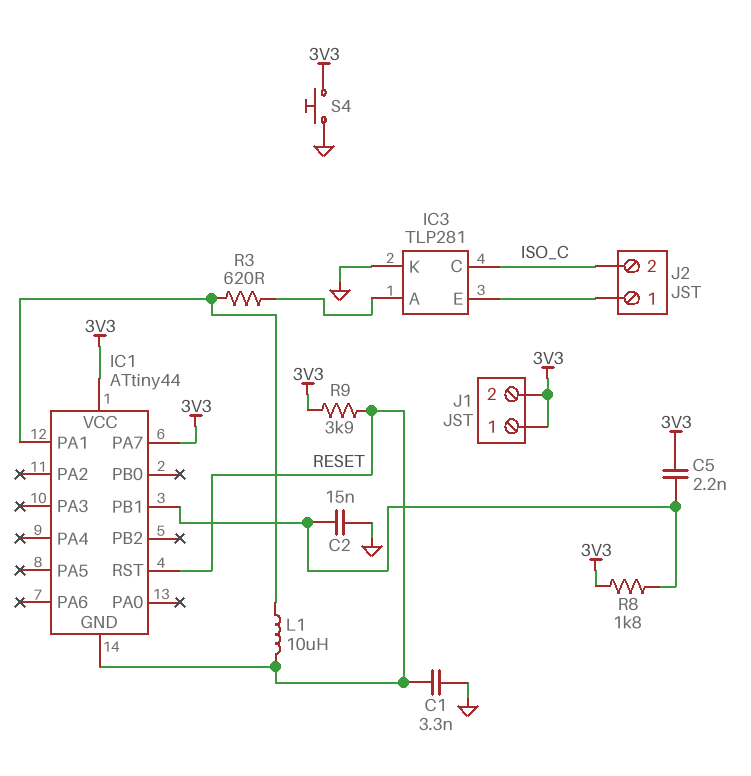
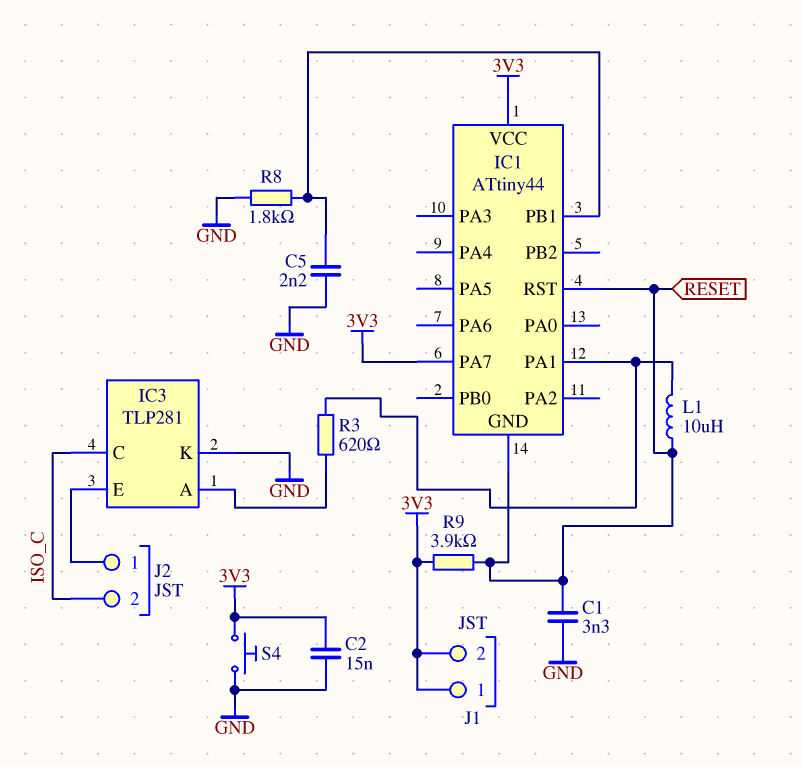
C2: 15nF (GND, IC1/PB1) -> 15nF (3V3, GND)
C5: 2.2nF (3V3, IC1/PB1) -> 2.2nF (GND, IC1/PB1)
R8: 1.8k (3V3, IC1/PB1) -> 1.8k (GND, IC1/PB1)

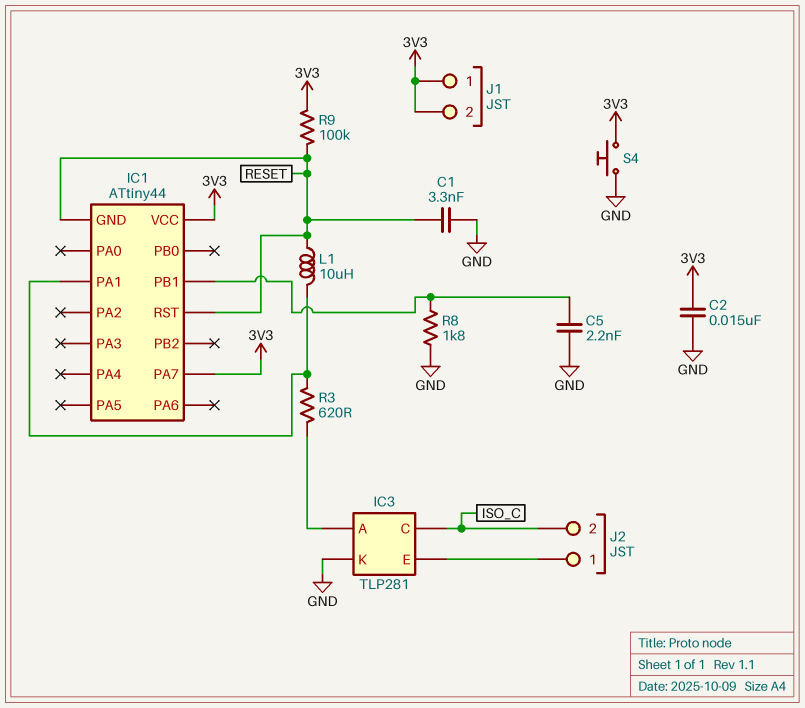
R9: 3.9k (3V3, RESET) -> 100k (3V3, RESET)

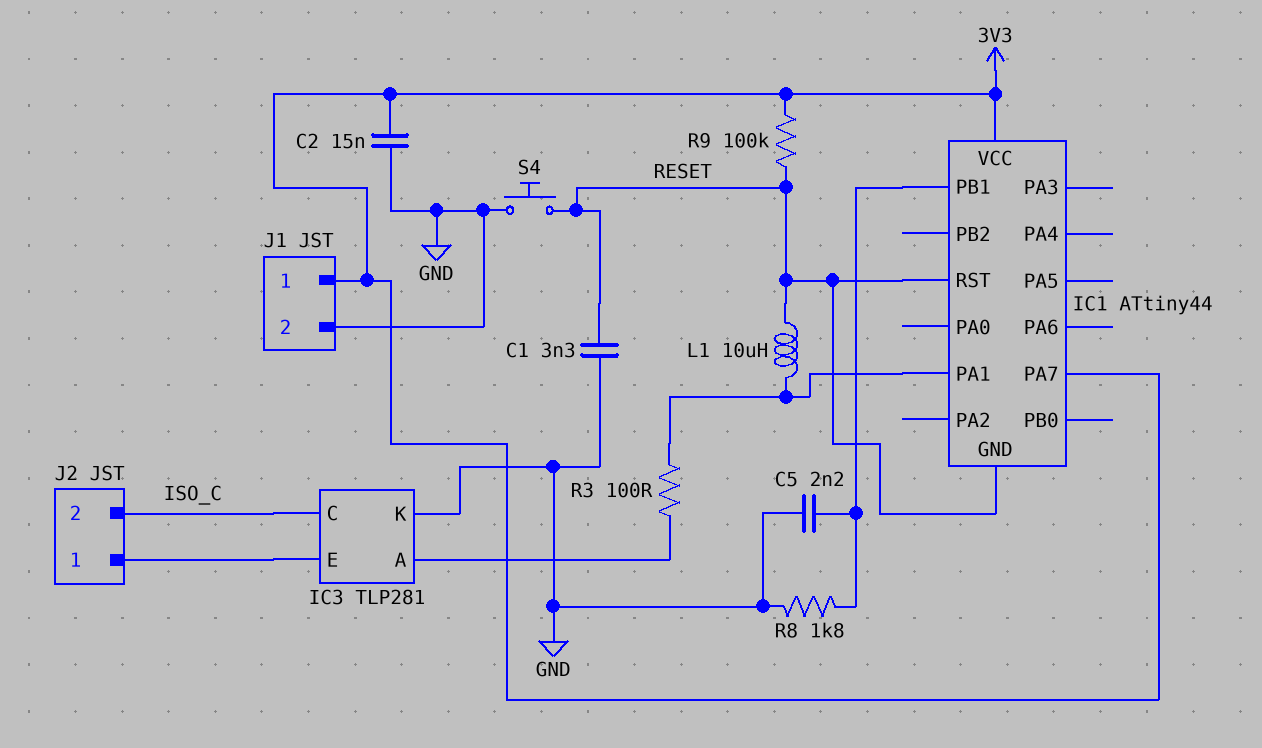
J1 pin 2: 3V3 -> GND
R3: 620 (IC1/PA1, IC3/A) -> 100 (IC1/PA1, IC3/A)
S4: button (3V3, GND) -> button (GND, RESET)

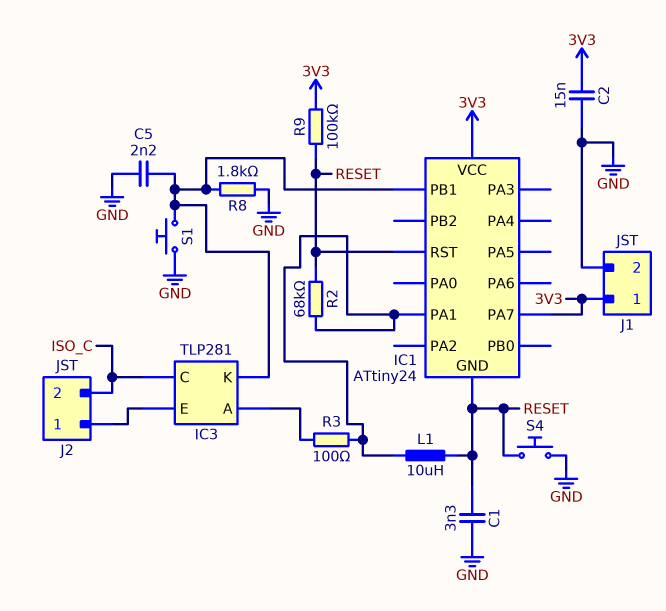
IC1: ATtiny44 -> ATtiny24
IC3 pin K: GND -> IC1/PB1
R2: none -> 68k (IC1/PA1, RESET)
S1: none -> button (GND, IC1/PB1)

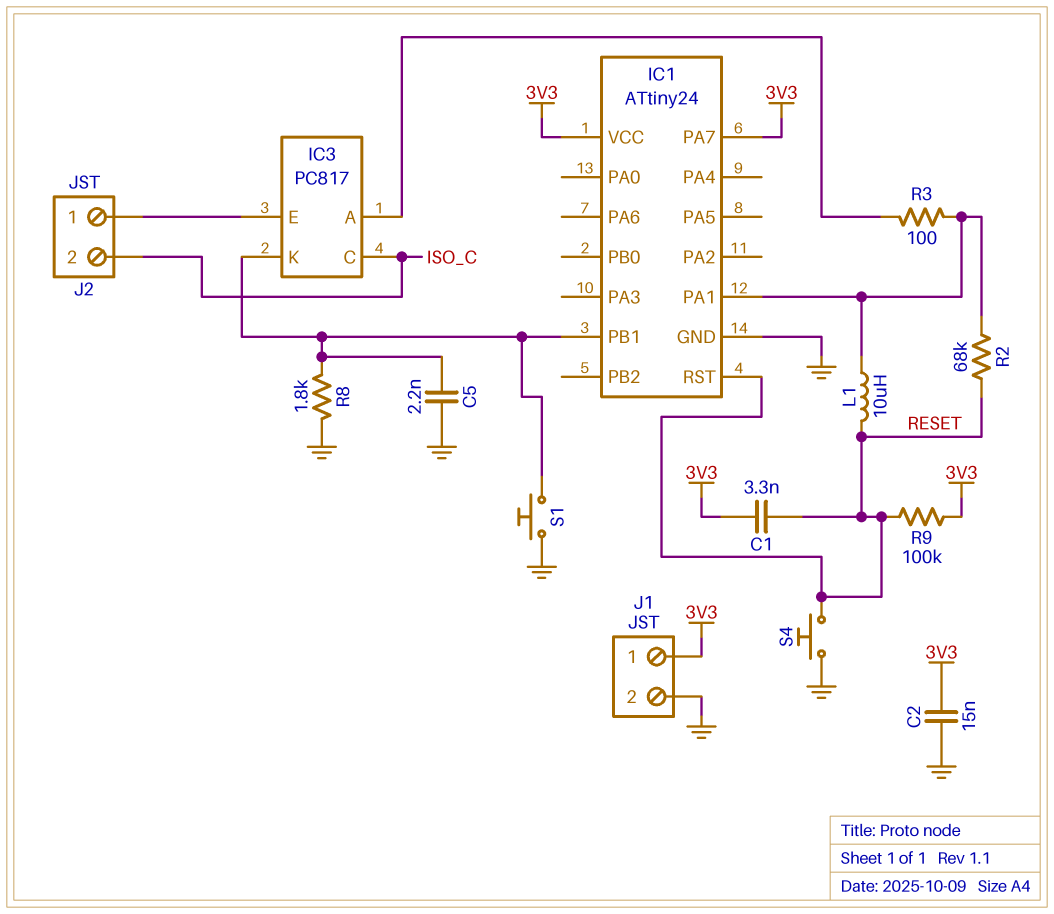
C1: 3.3nF (GND, RESET) -> 3.3nF (3V3, RESET)
IC1 pin GND: RESET -> GND
IC3: TLP281 -> PC817

